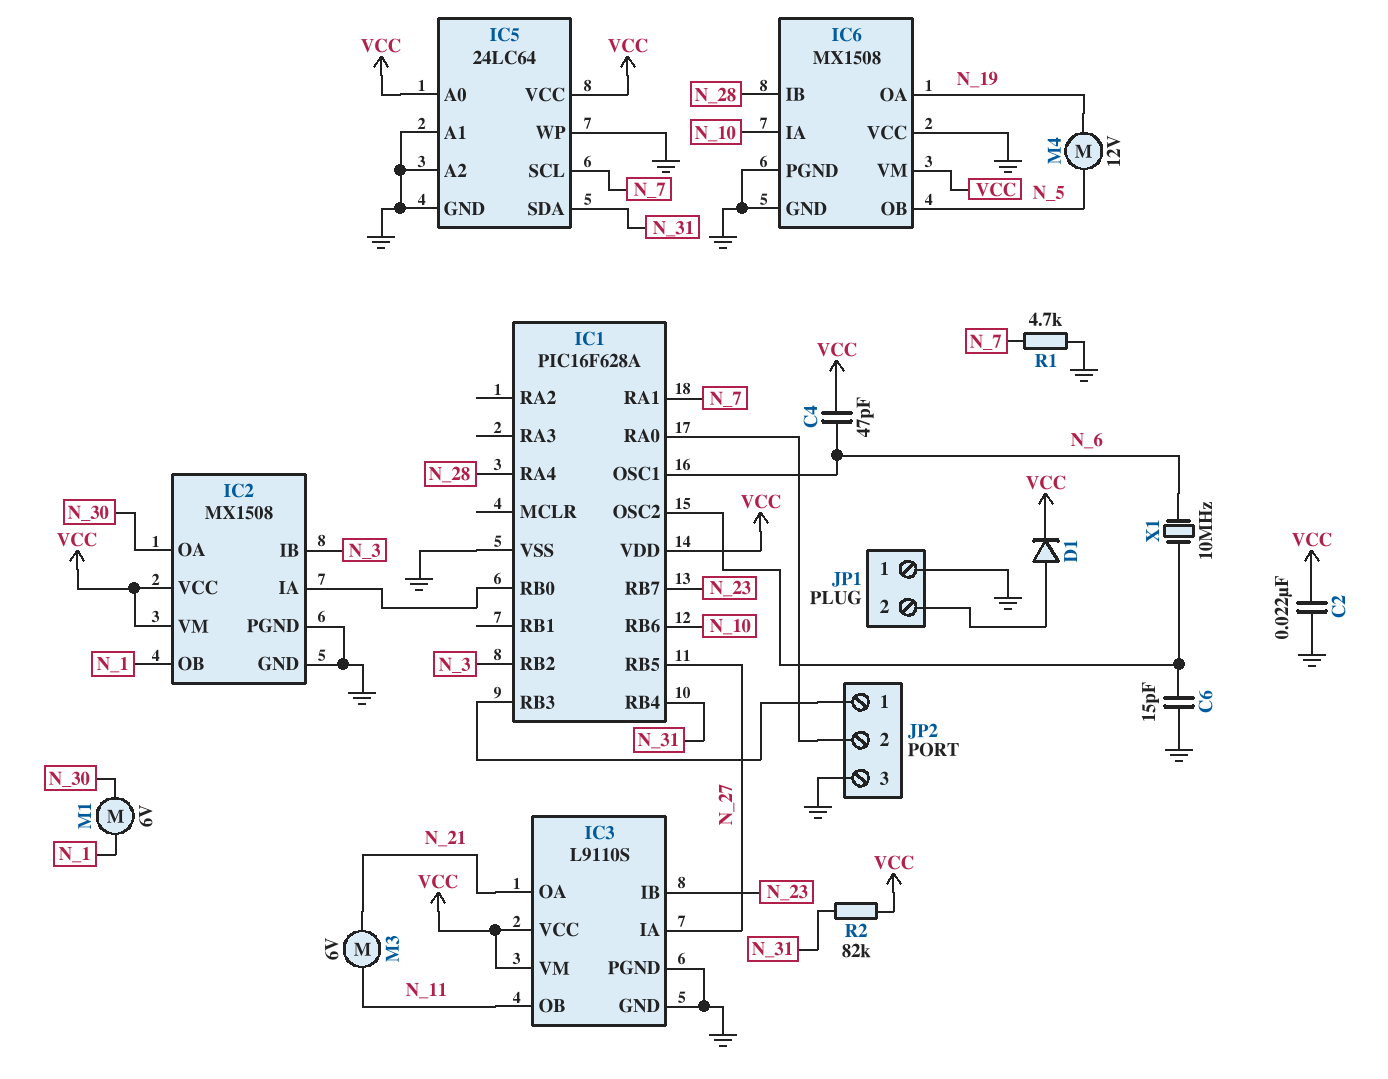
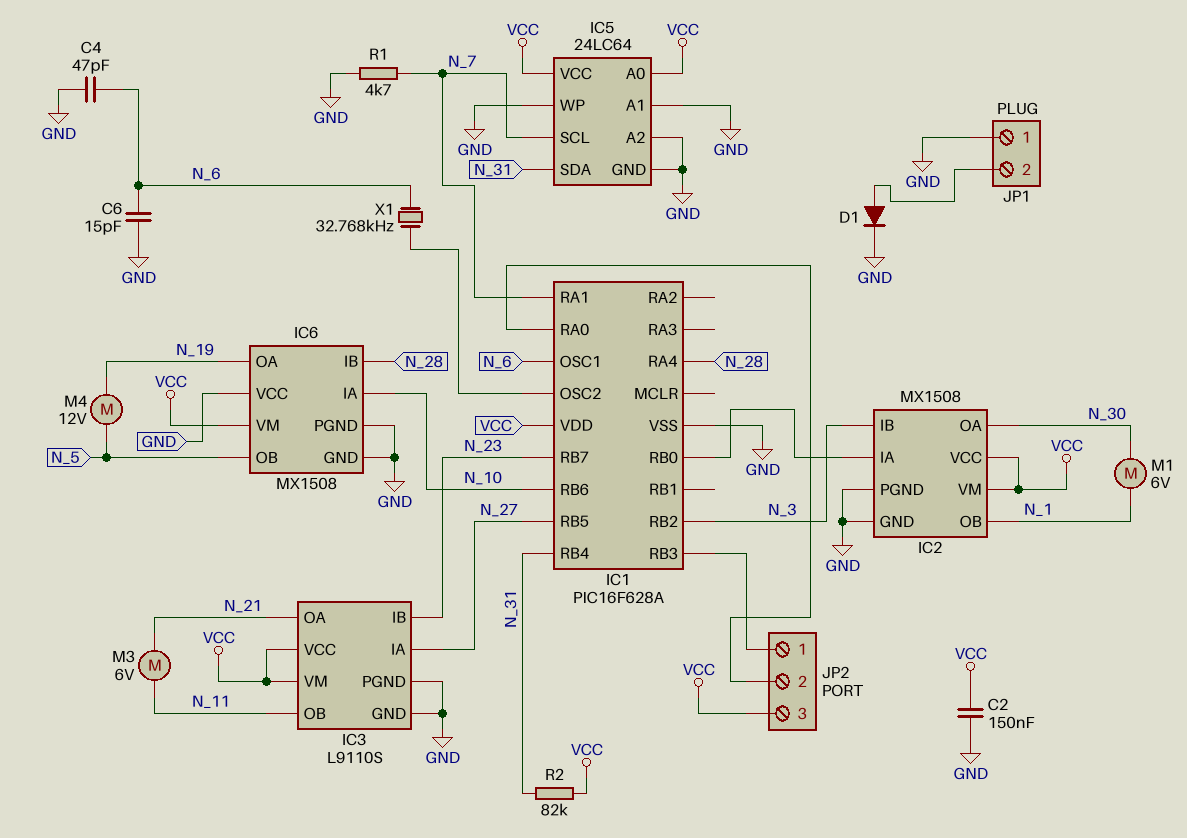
C2: 22nF (GND, VCC) -> 150nF (GND, VCC)
C4: 47pF (N_6, VCC) -> 47pF (GND, N_6)
C6: 15pF (GND, IC1/OSC2) -> 15pF (GND, N_6)
D1: diode (A JP1/2, K VCC) -> diode (A JP1/2, K GND)
JP2 pin 3: GND -> VCC
X1: 10MHz (IC1/OSC2, N_6) -> 32.768kHz (IC1/OSC2, N_6)

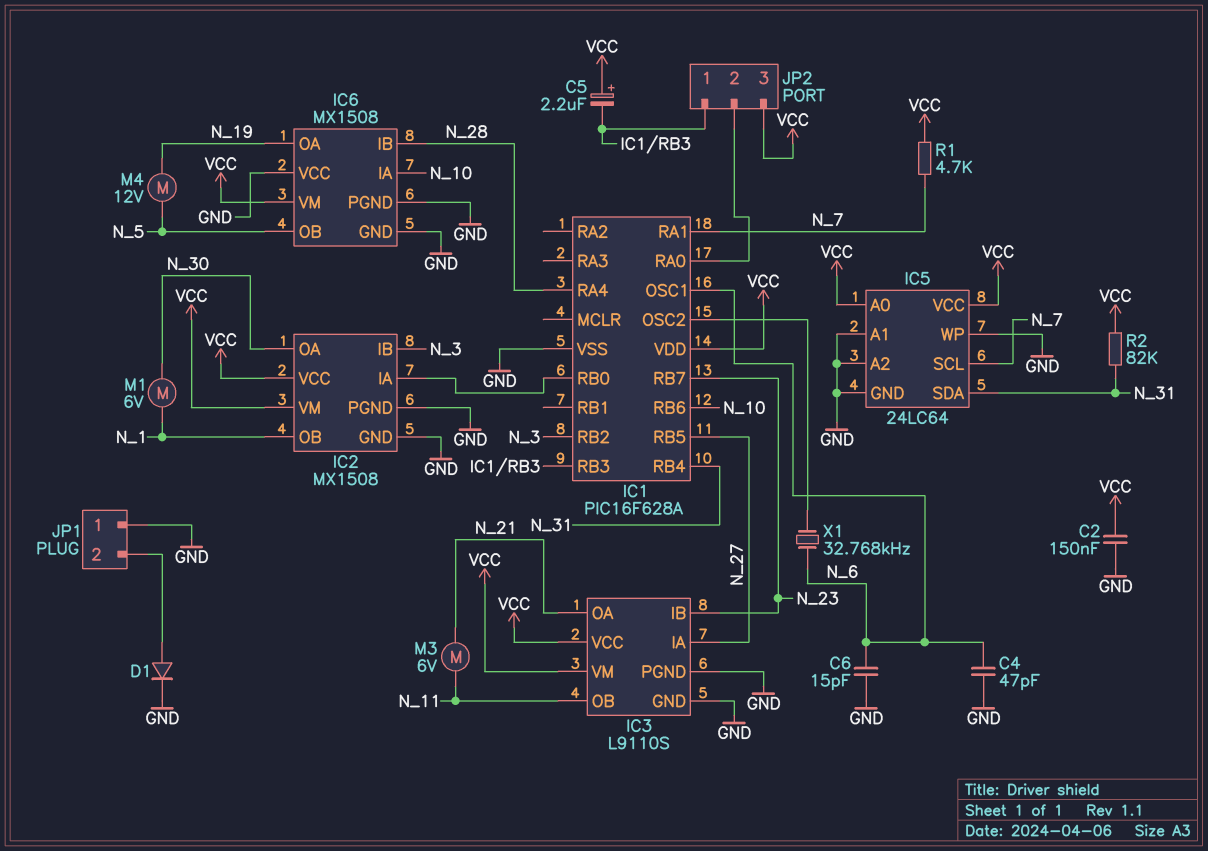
C5: none -> 2.2uF (plus VCC, minus IC1/RB3)
R1: 4.7k (GND, N_7) -> 4.7k (N_7, VCC)

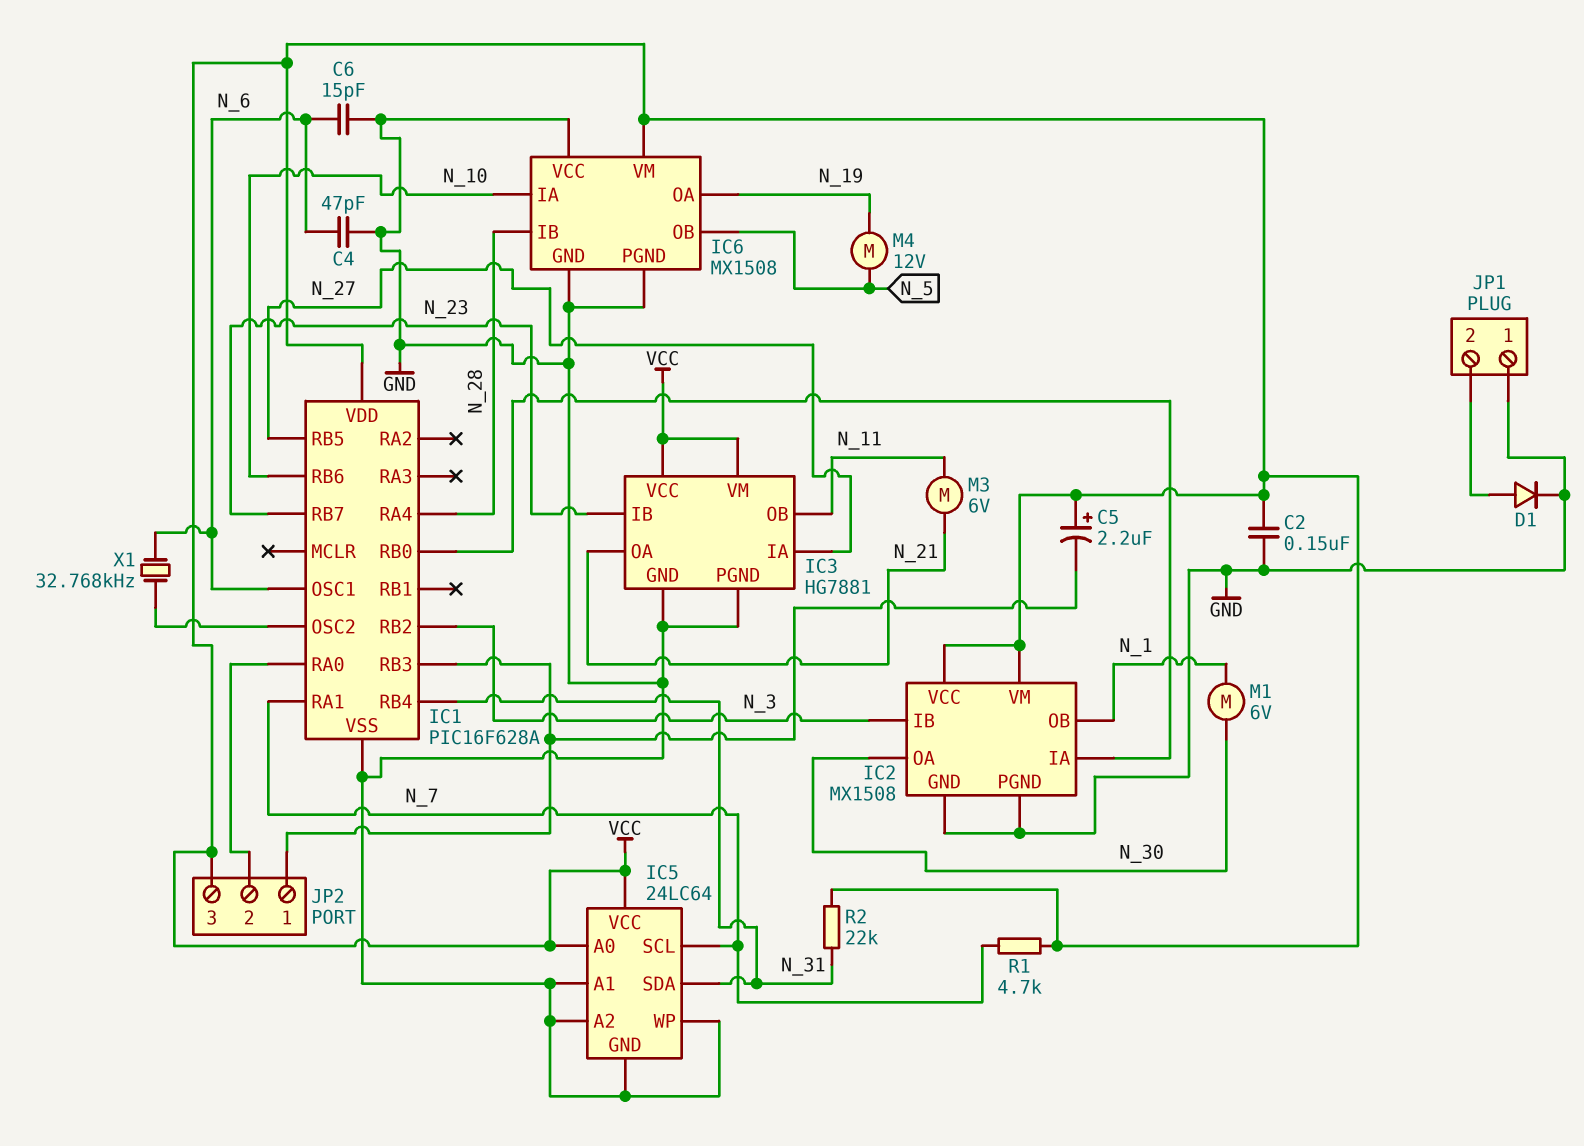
IC3: L9110S -> HG7881
R2: 82k (N_31, VCC) -> 22k (N_31, VCC)

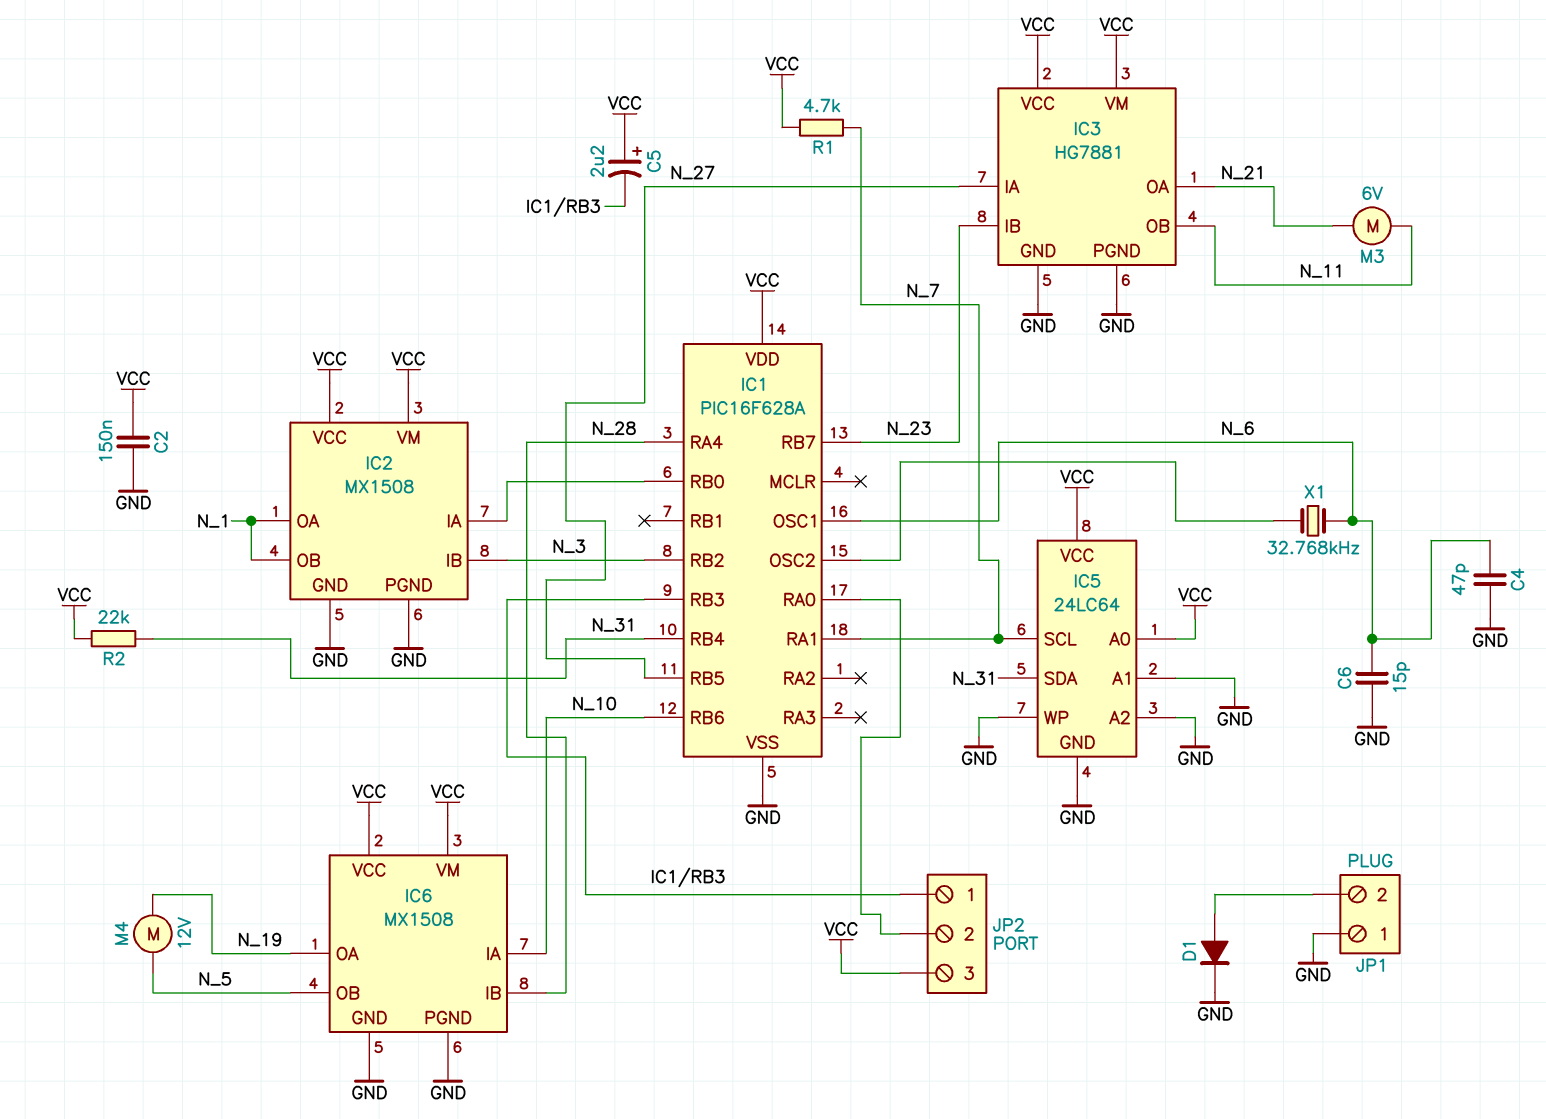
IC2 pin OA: N_30 -> N_1
IC6 pin VCC: GND -> VCC
M1: motor 6V (N_1, N_30) -> none

